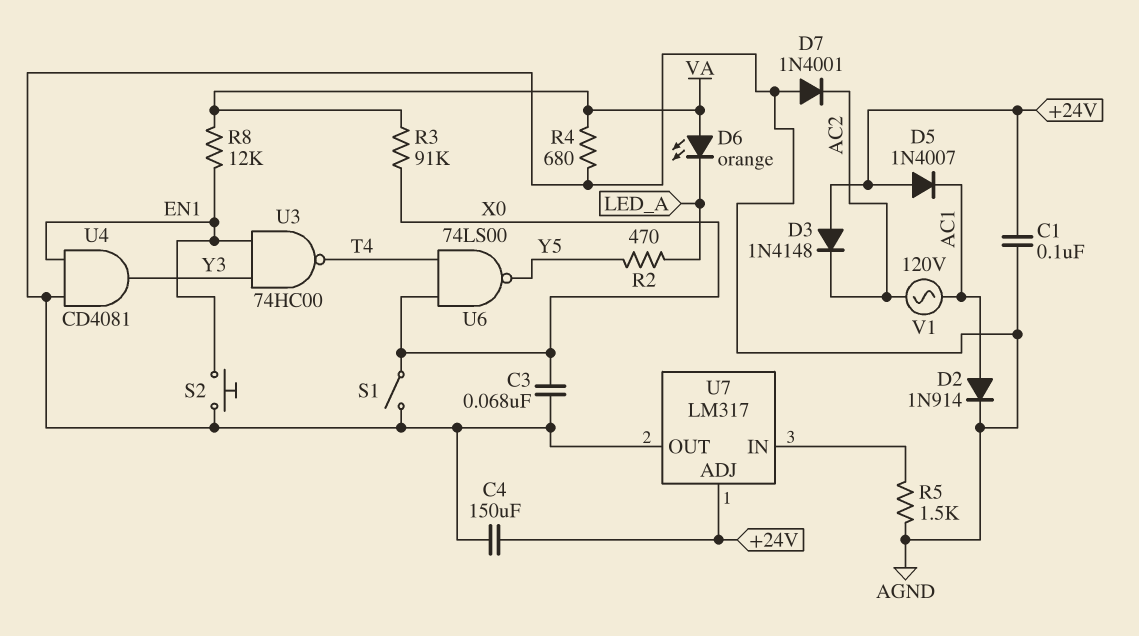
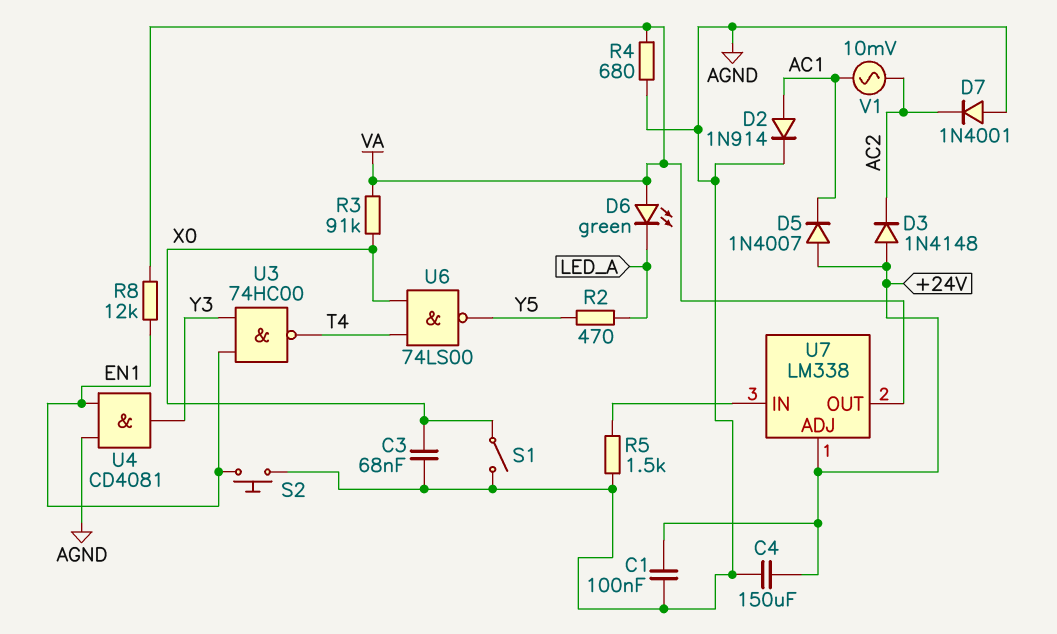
D6: LED orange (A VA, K LED_A) -> LED green (A VA, K LED_A)
U7: LM317 -> LM338
U7 pin OUT: AGND -> VA
V1: AC 120V (AC1, AC2) -> AC 10mV (AC1, AC2)

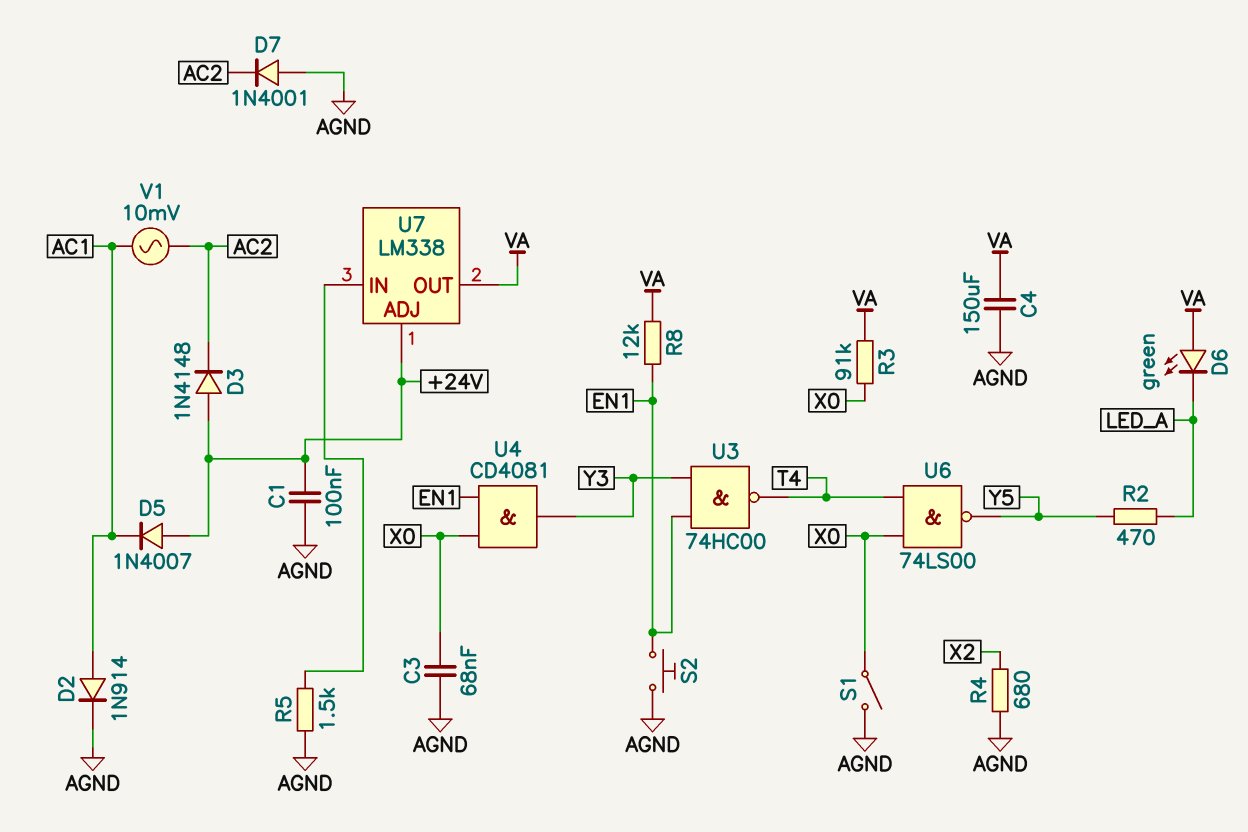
C4: 150uF (+24V, AGND) -> 150uF (AGND, VA)
R4: 680 (AGND, VA) -> 680 (AGND, X2)
U4: AND CD4081 (in AGND, in EN1, out Y3) -> AND CD4081 (in EN1, in X0, out Y3)

